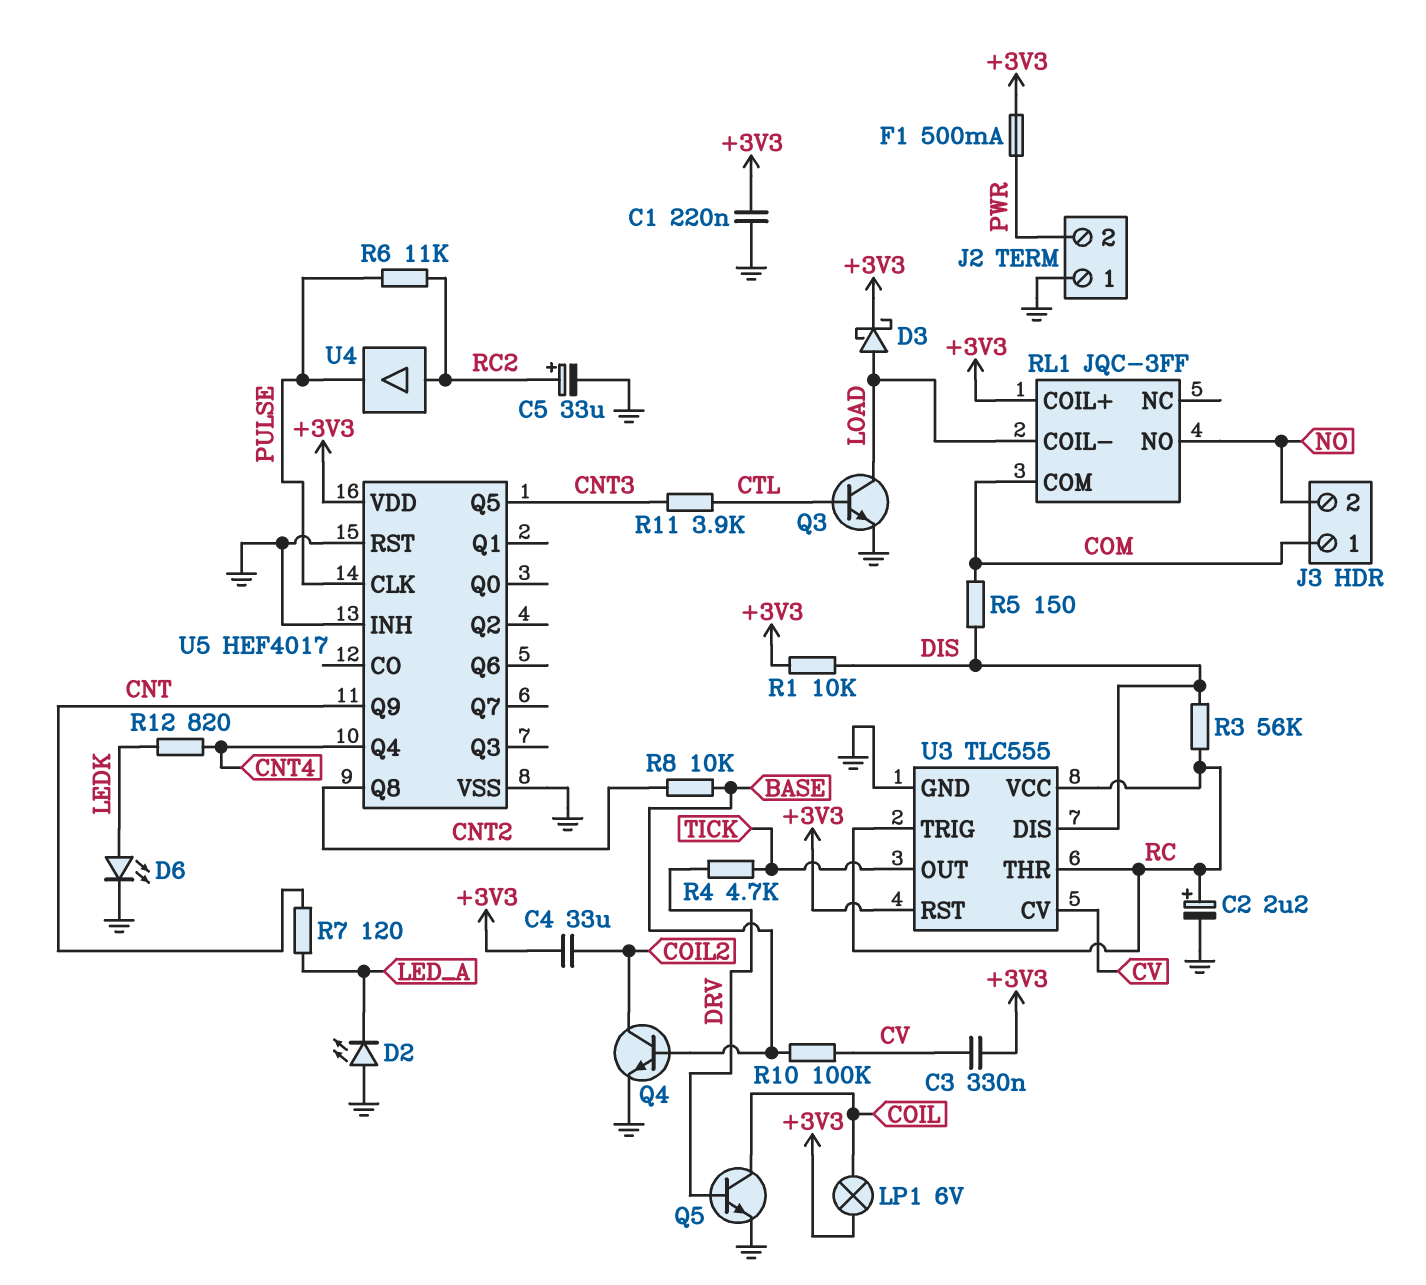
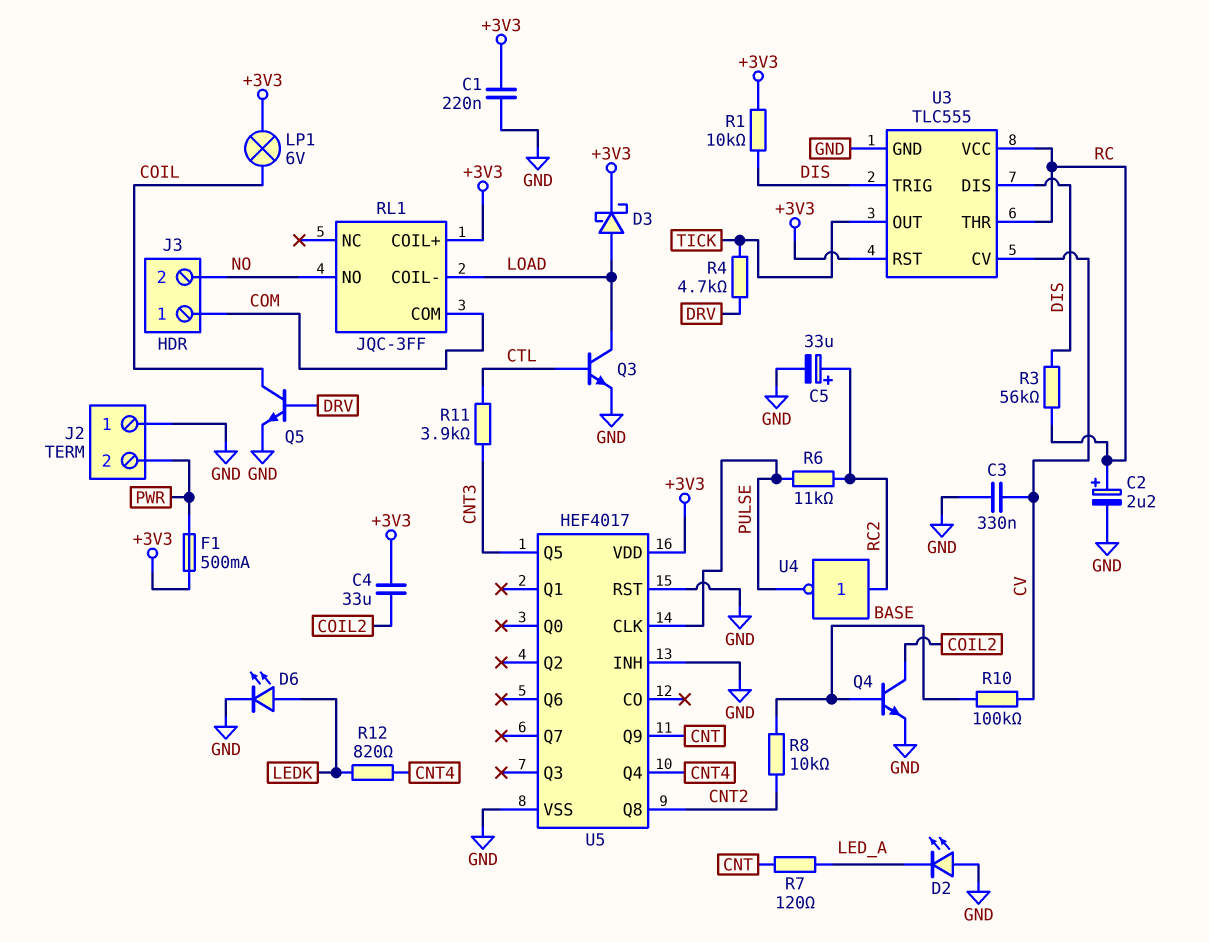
C3: 330nF (+3V3, CV) -> 330nF (CV, GND)
R5: 150 (COM, DIS) -> none
U3 pin TRIG: RC -> DIS
U4: buffer (in RC2, out PULSE) -> NOT (in RC2, out PULSE)

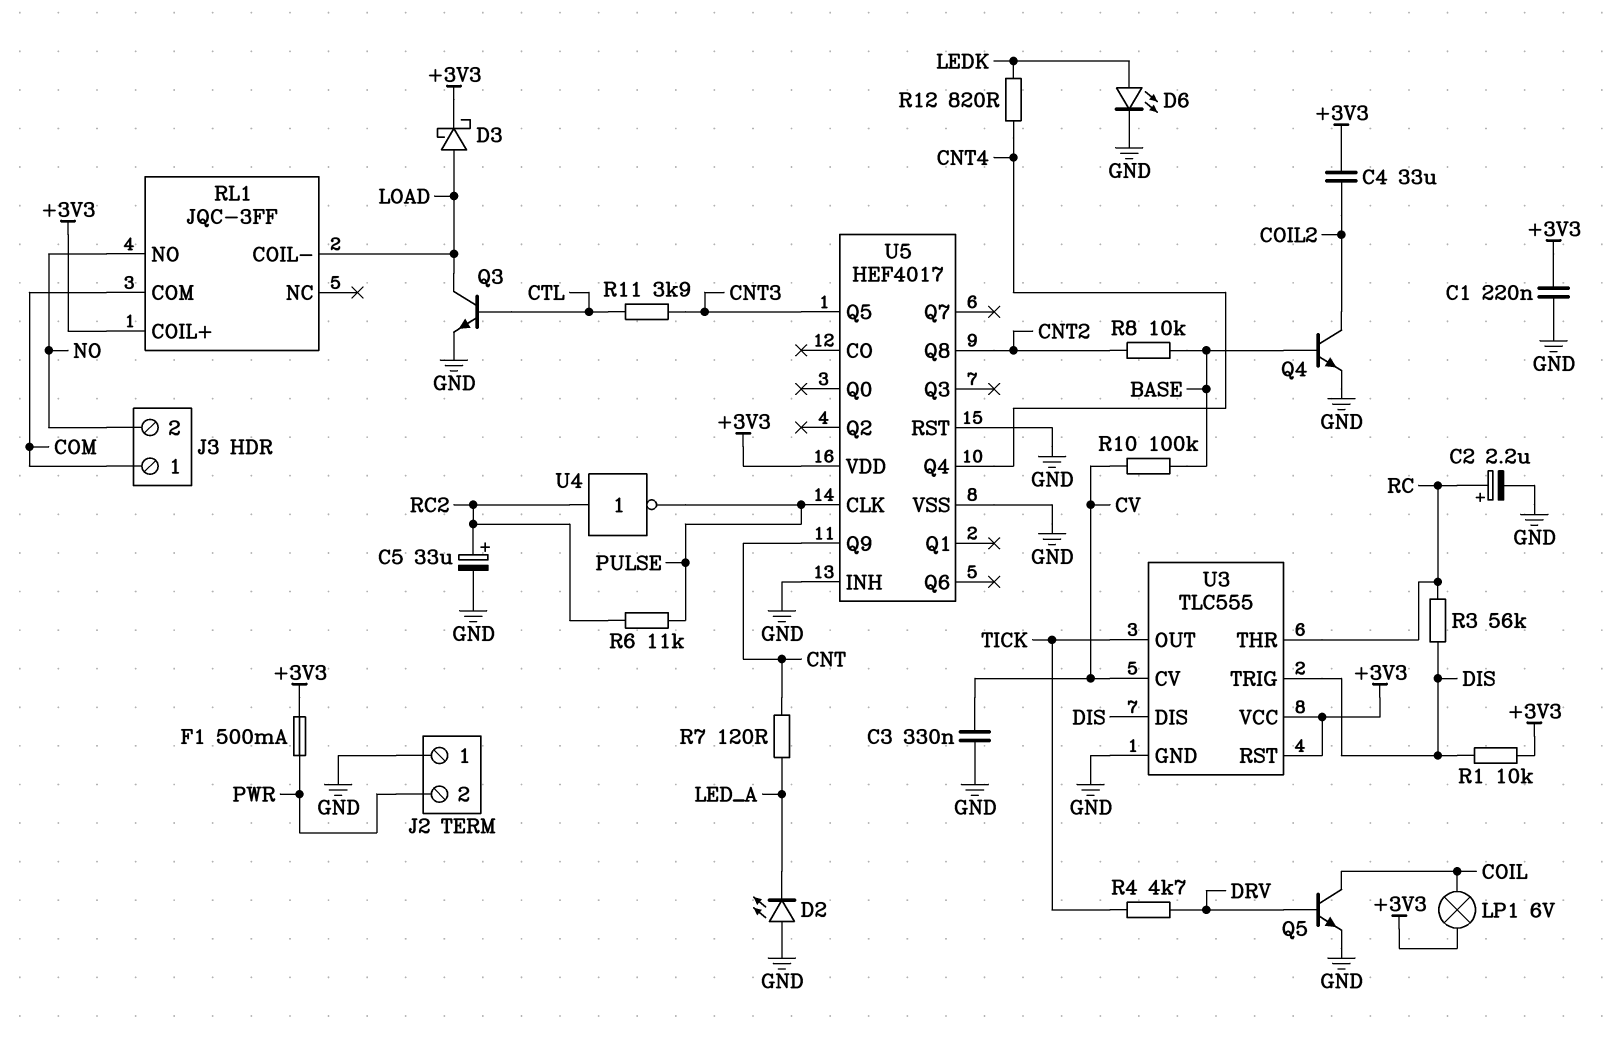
U3 pin VCC: RC -> +3V3

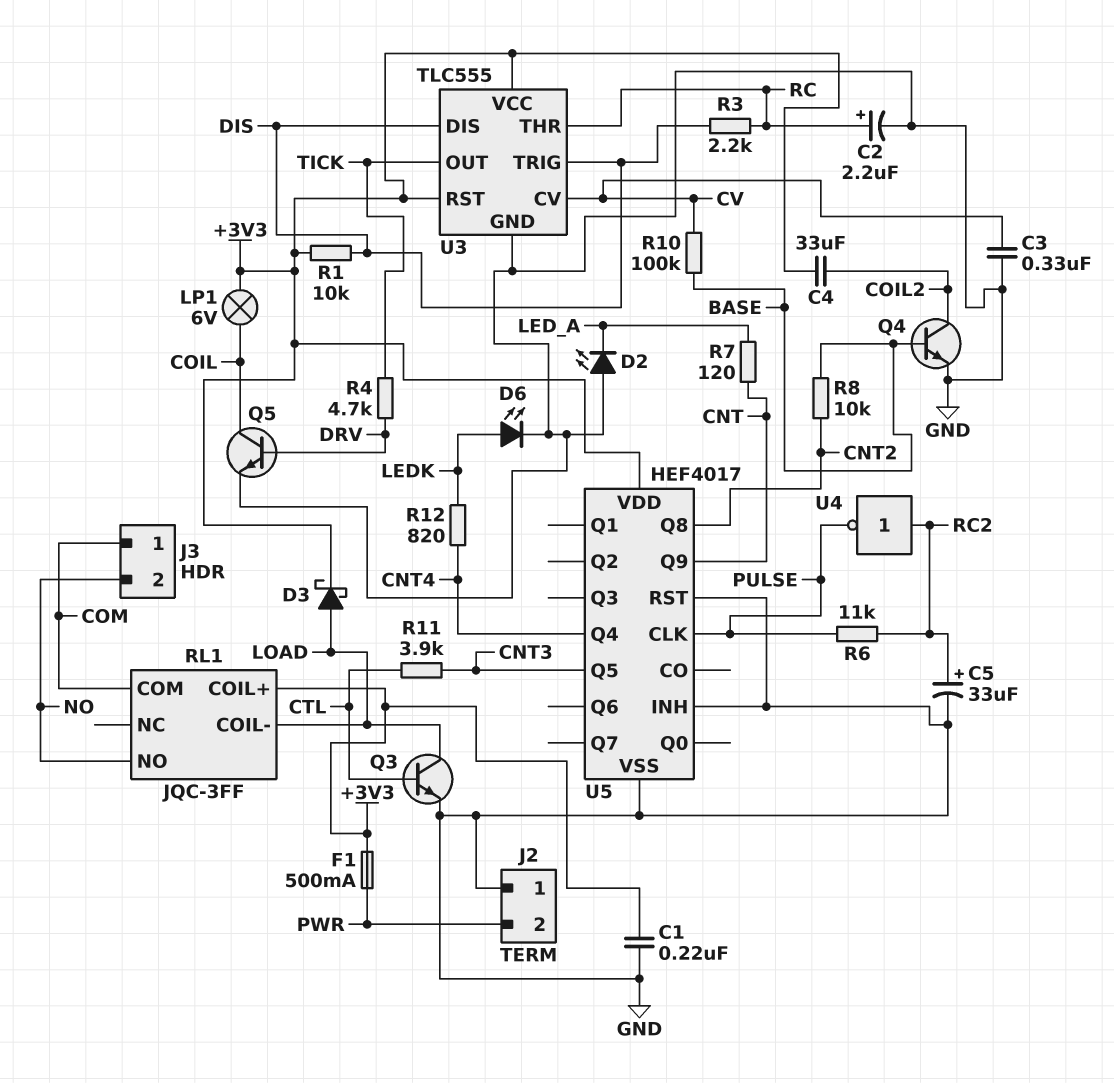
R3: 56k (DIS, RC) -> 2.2k (DIS, RC)

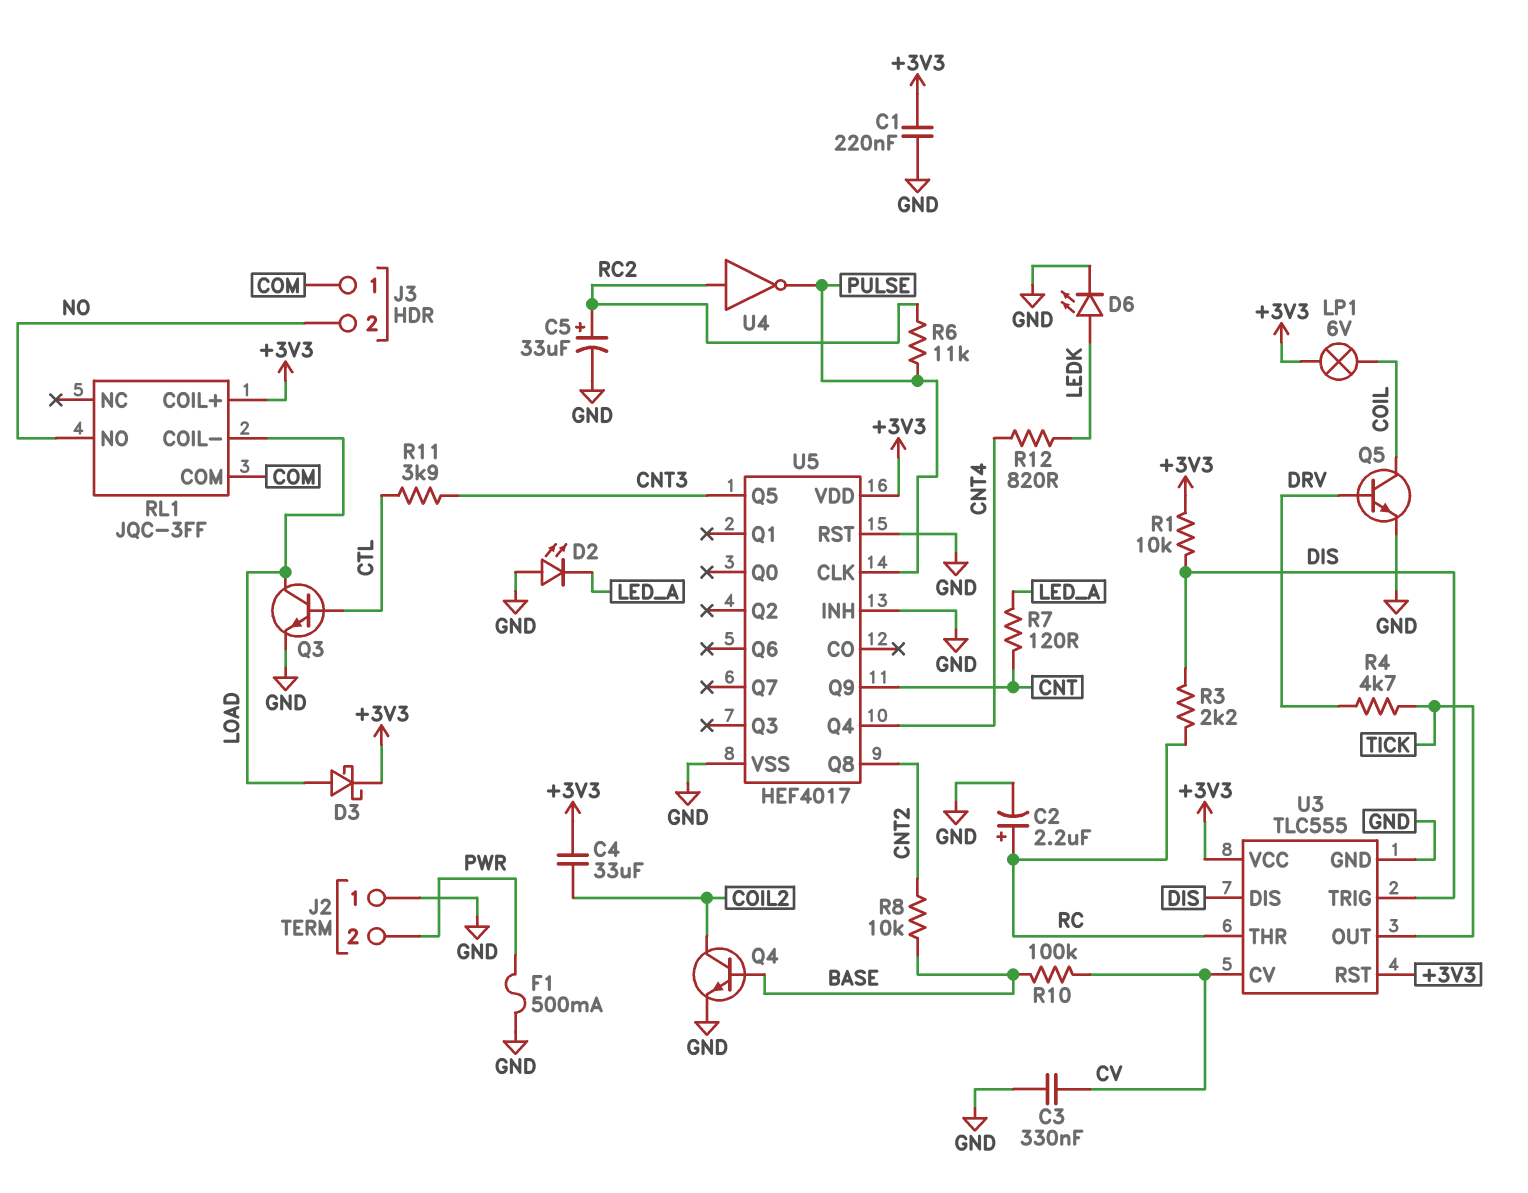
F1: 500mA (+3V3, PWR) -> 500mA (GND, PWR)

